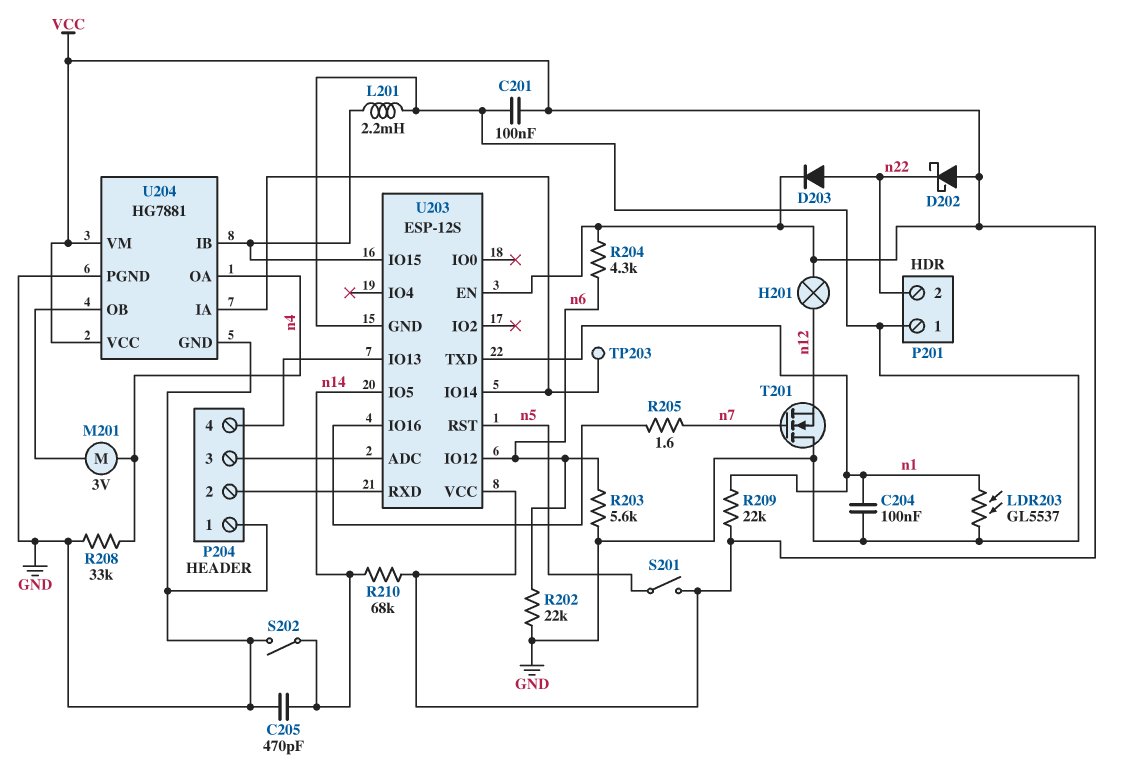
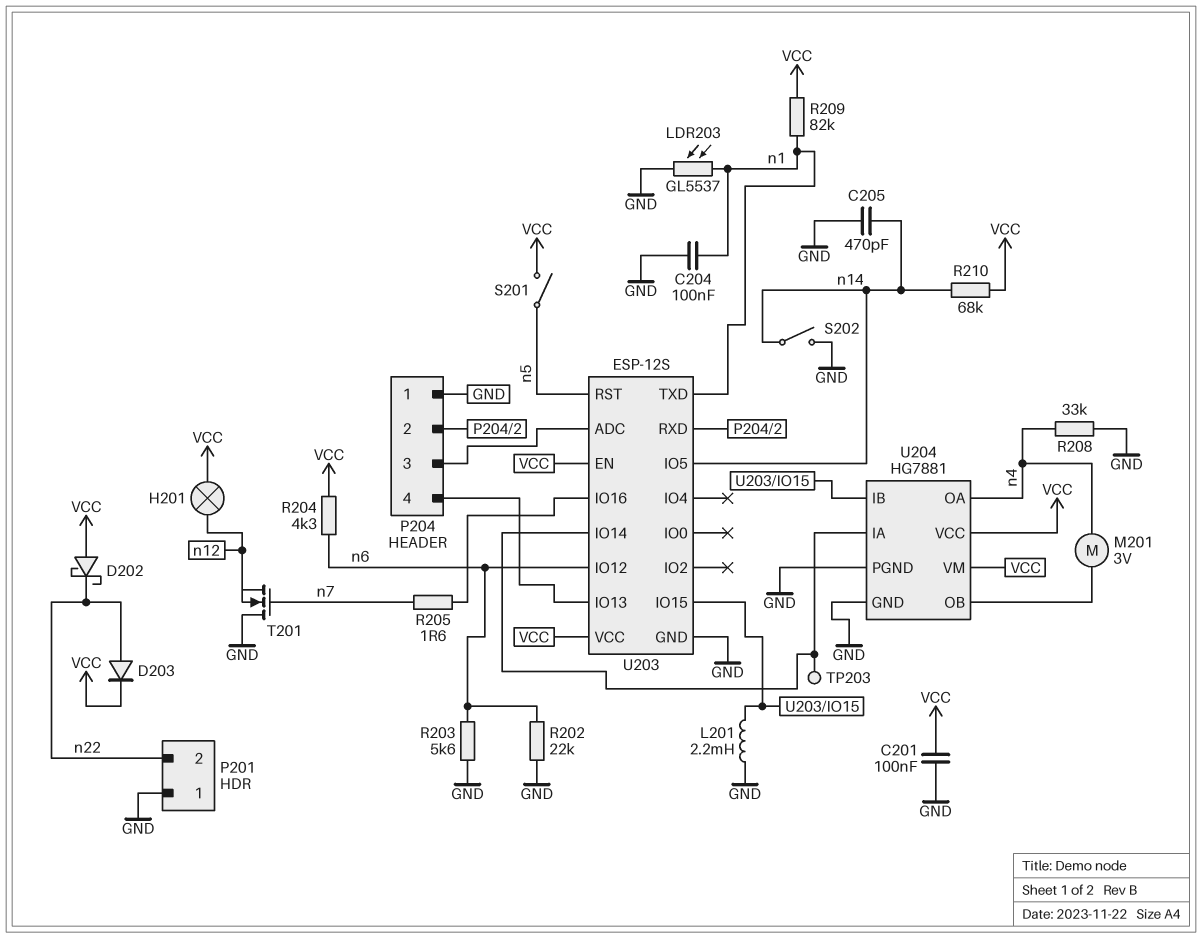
R209: 22k (VCC, n1) -> 82k (VCC, n1)

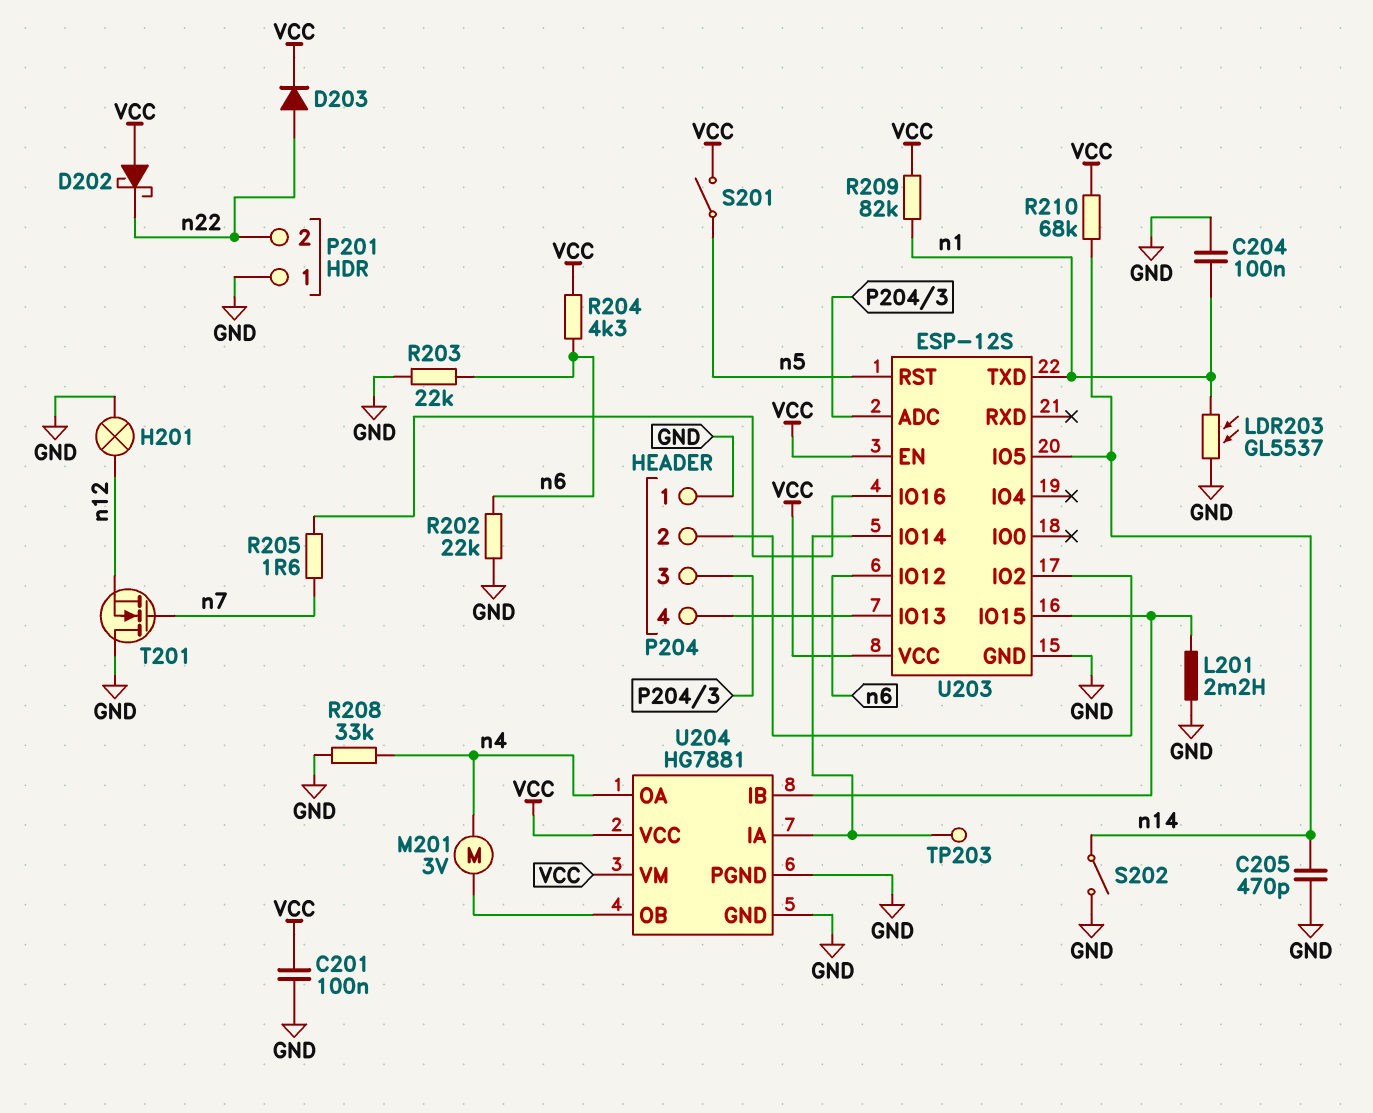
H201: lamp (VCC, n12) -> lamp (GND, n12)
R203: 5.6k (GND, n6) -> 22k (GND, n6)
U203 pin IO2: none -> P204/2
U203 pin RXD: P204/2 -> none

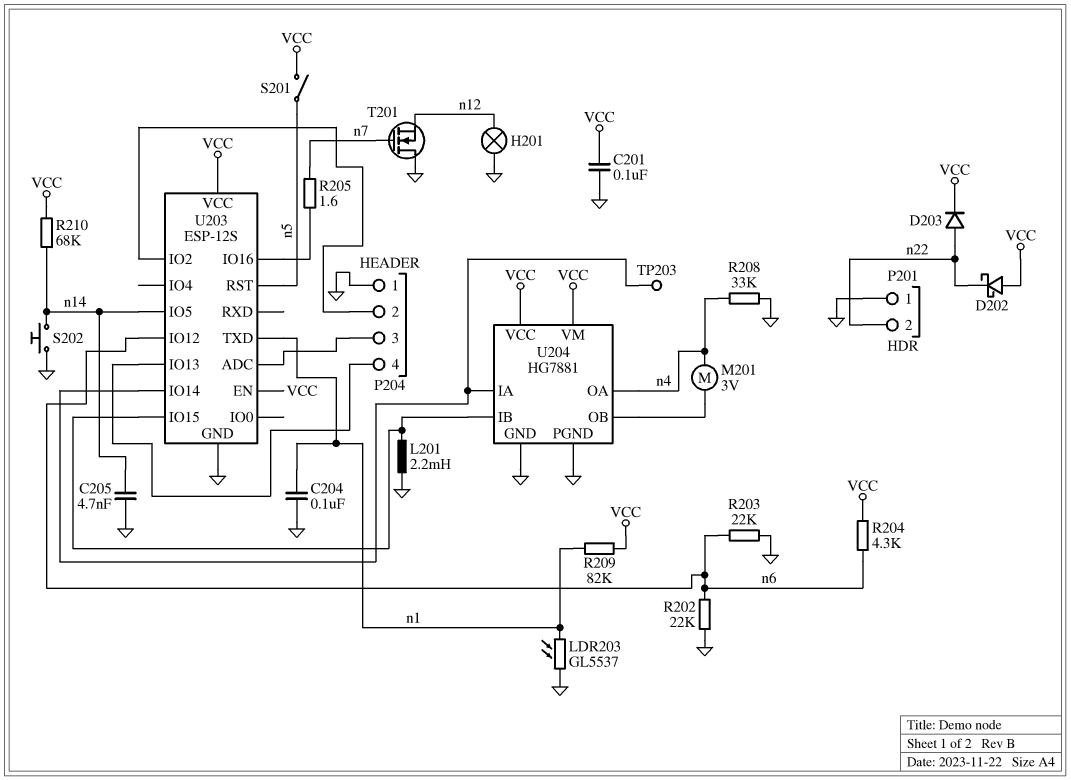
C205: 470pF (GND, n14) -> 4.7nF (GND, n14)
S202: switch (GND, n14) -> button (GND, n14)

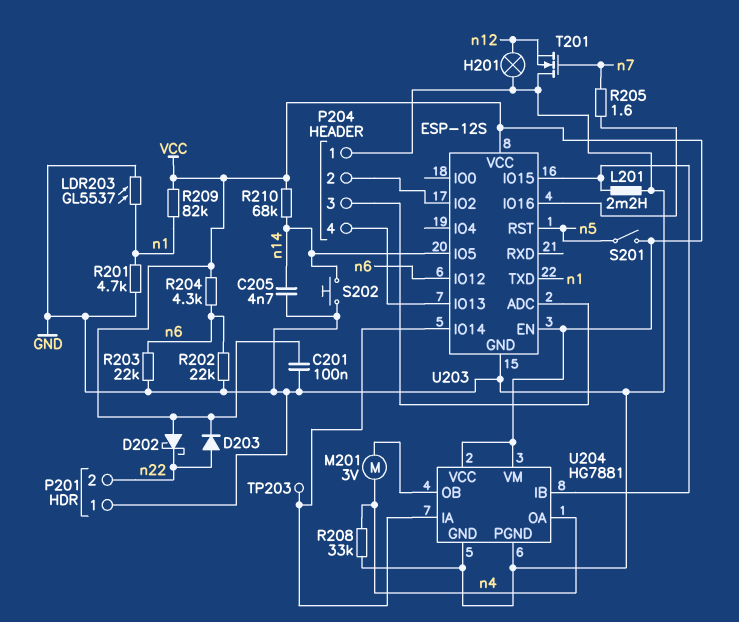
C204: 100nF (GND, n1) -> none
R201: none -> 4.7k (GND, n1)

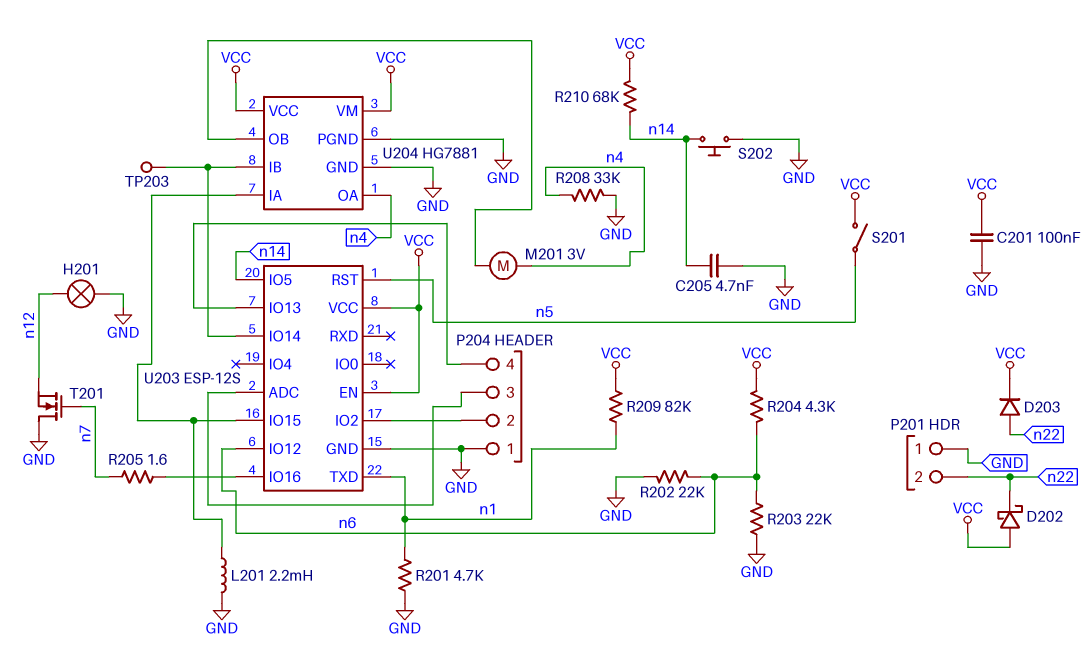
LDR203: GL5537 (GND, n1) -> none
U204 pin IA: U203/IO14 -> U203/IO15
U204 pin IB: U203/IO15 -> U203/IO14

